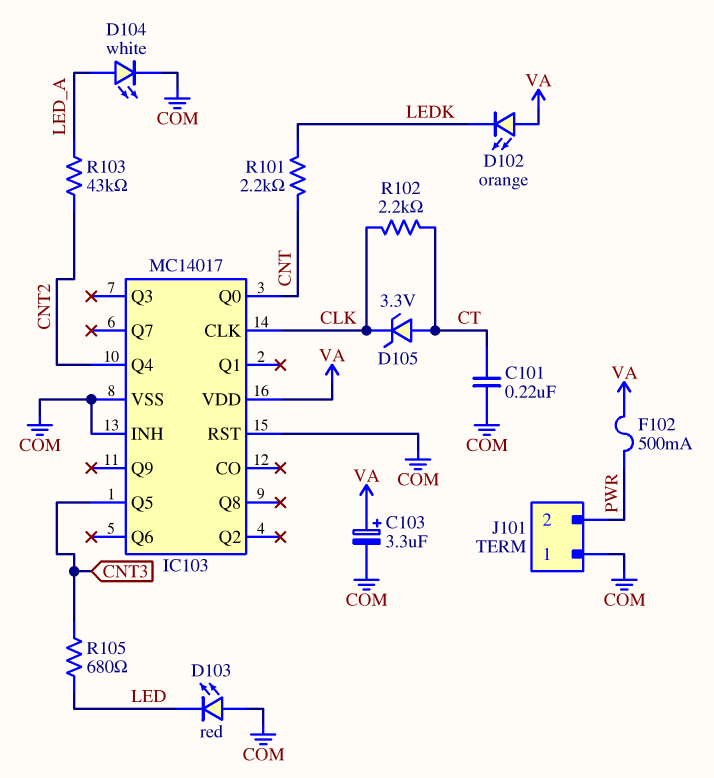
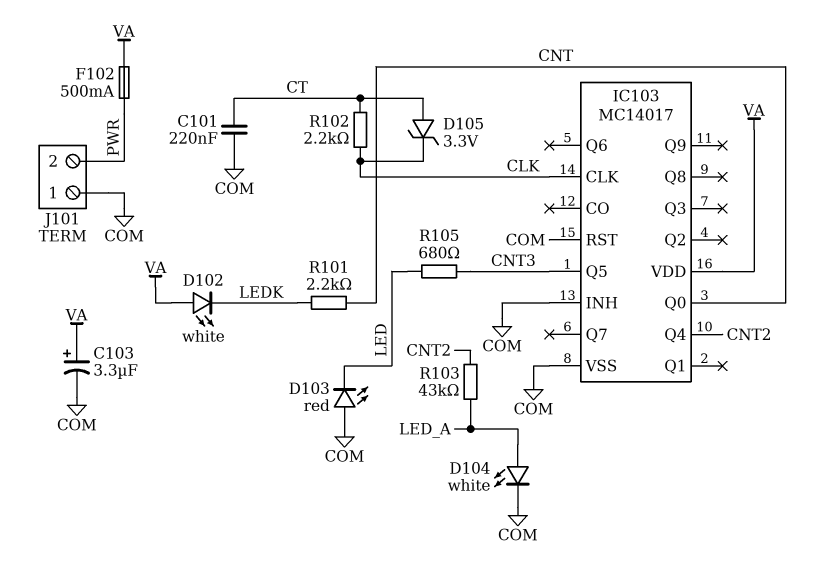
D102: LED orange (A VA, K LEDK) -> LED white (A VA, K LEDK)

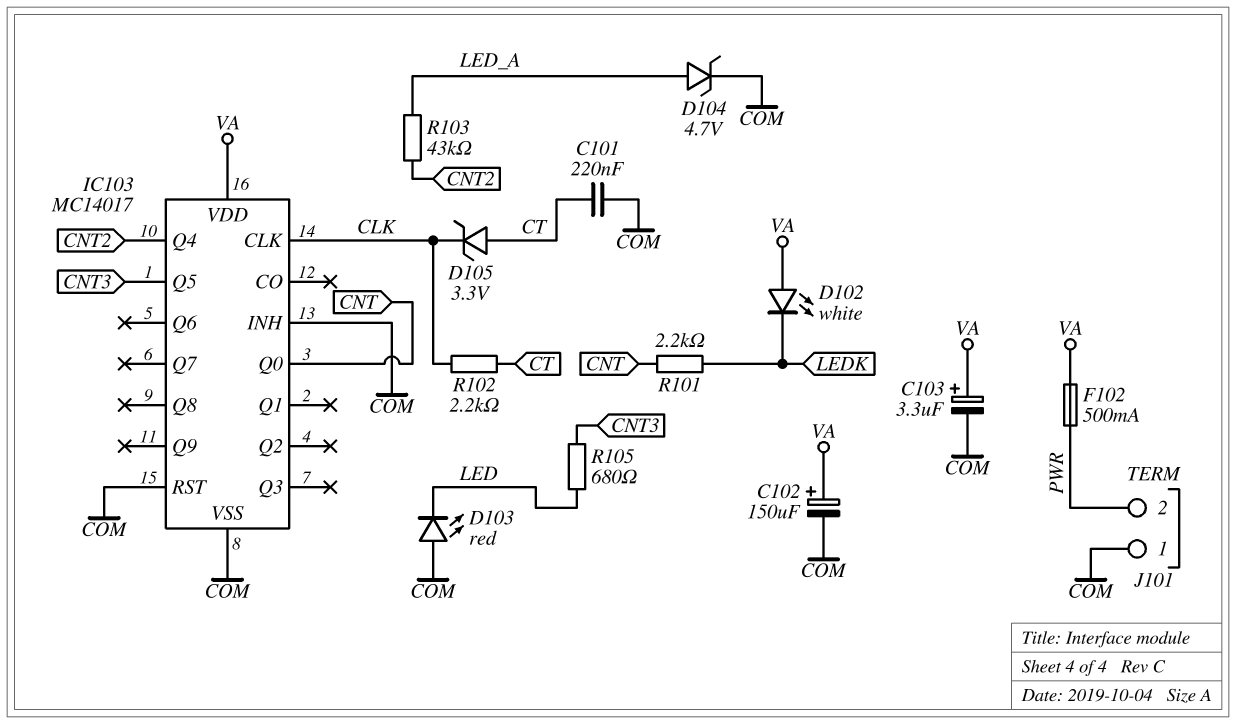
C102: none -> 150uF (plus VA, minus COM)
D104: LED white (A LED_A, K COM) -> zener 4.7V (A LED_A, K COM)

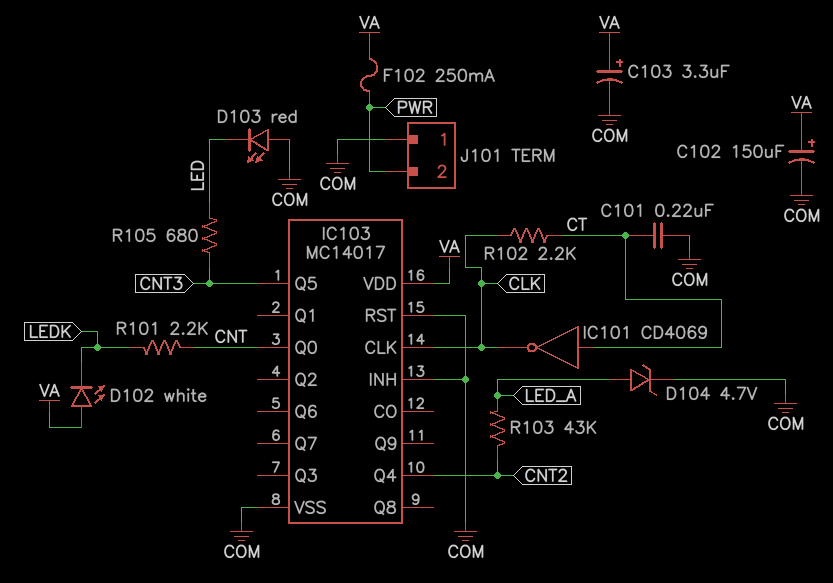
D105: zener 3.3V (A CT, K CLK) -> none
F102: 500mA (PWR, VA) -> 250mA (PWR, VA)
IC101: none -> NOT CD4069 (in CT, out CLK)

